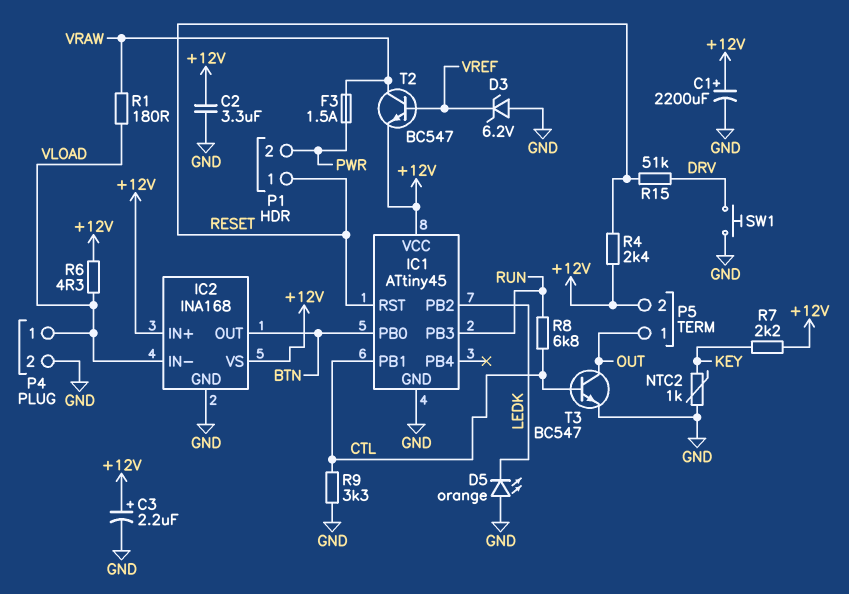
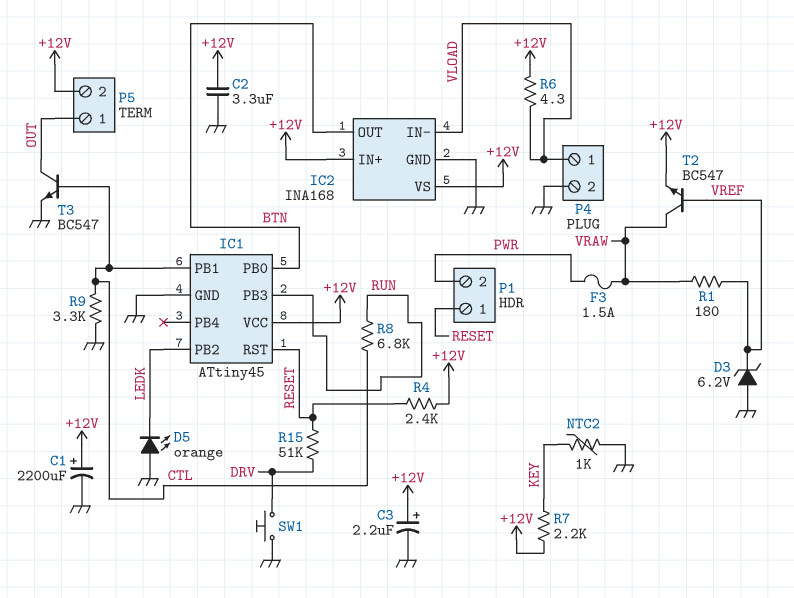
R1: 180 (VLOAD, VRAW) -> 180 (VRAW, VREF)

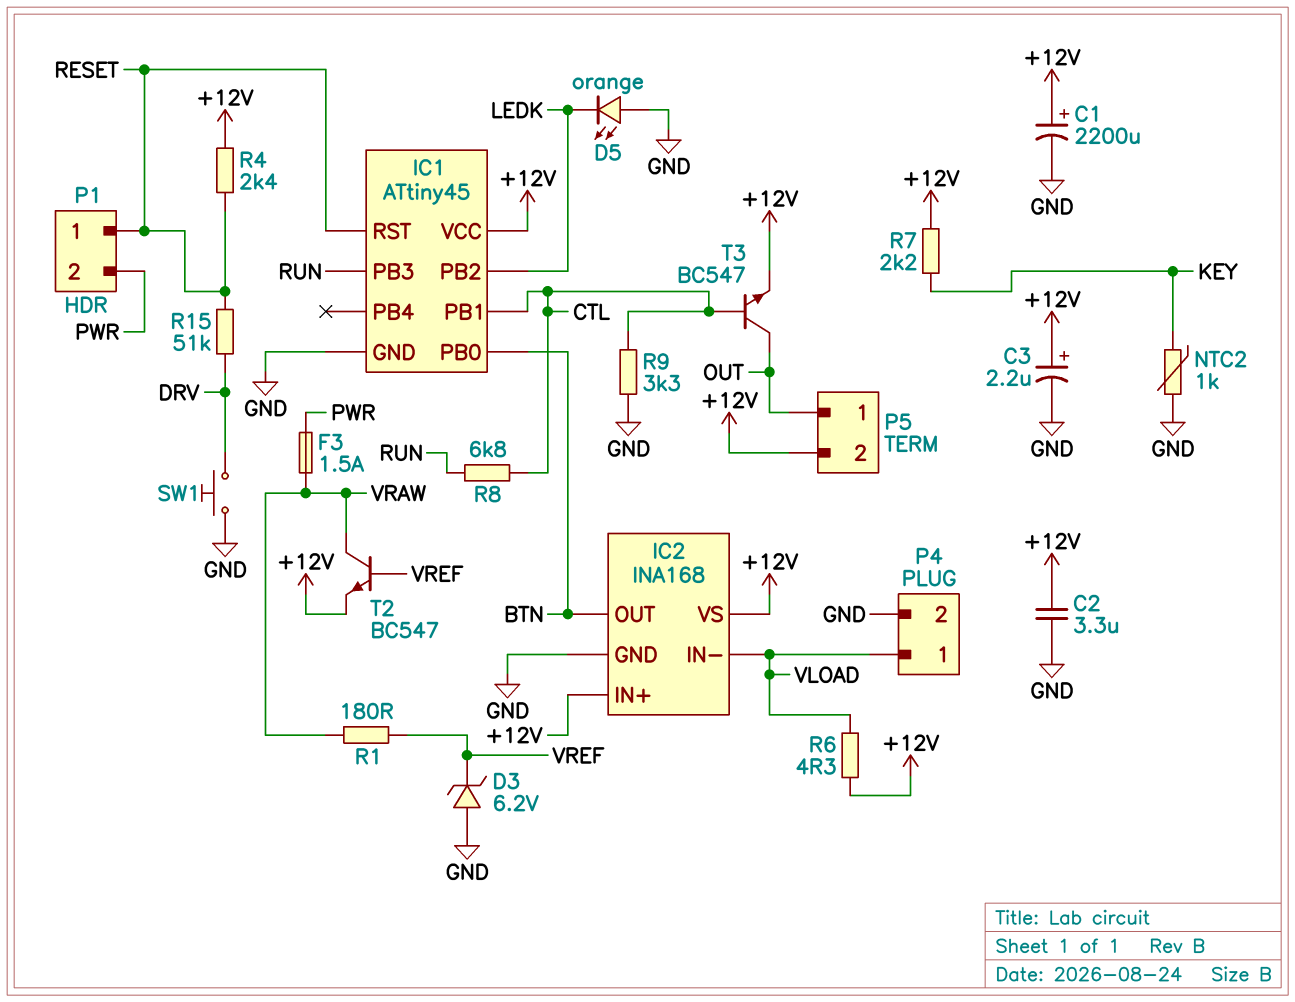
T3: NPN BC547 (B CTL, C OUT, E GND) -> NPN BC547 (B CTL, C OUT, E +12V)

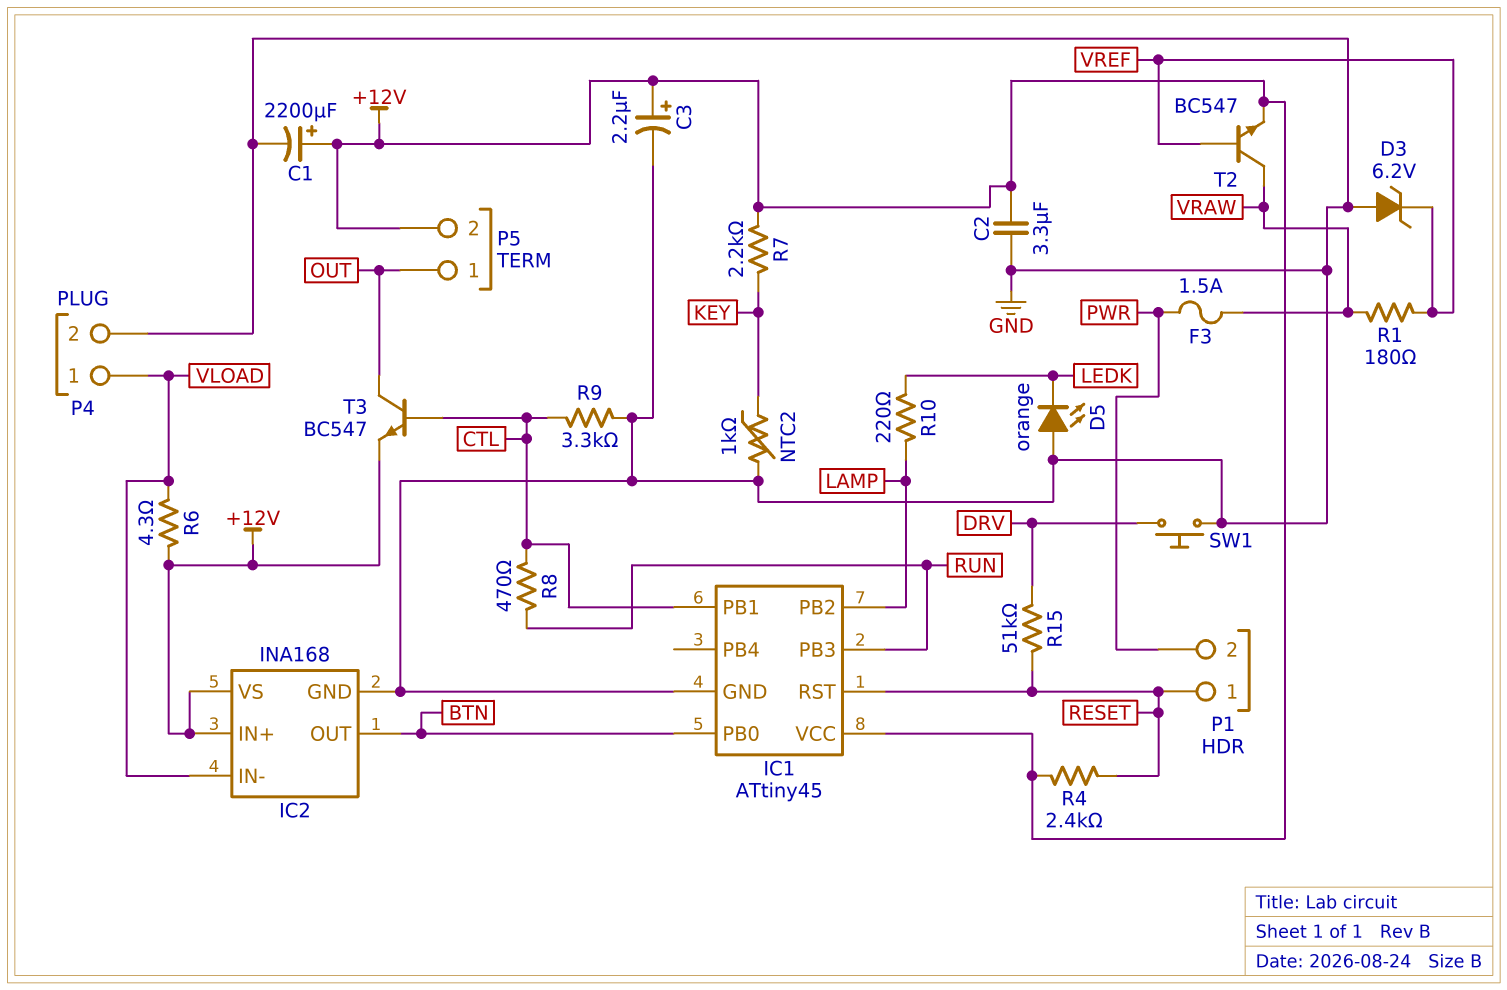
IC1 pin PB2: LEDK -> LAMP
R8: 6.8k (CTL, RUN) -> 470 (CTL, RUN)
R10: none -> 220 (LAMP, LEDK)

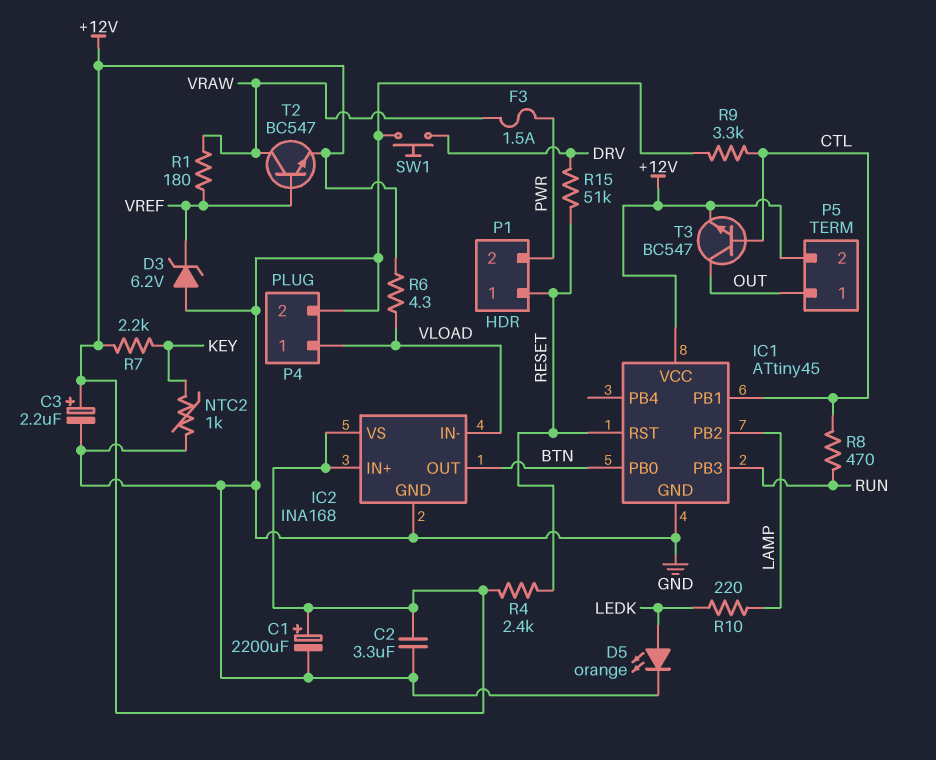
D5: LED orange (A GND, K LEDK) -> LED orange (A LEDK, K GND)

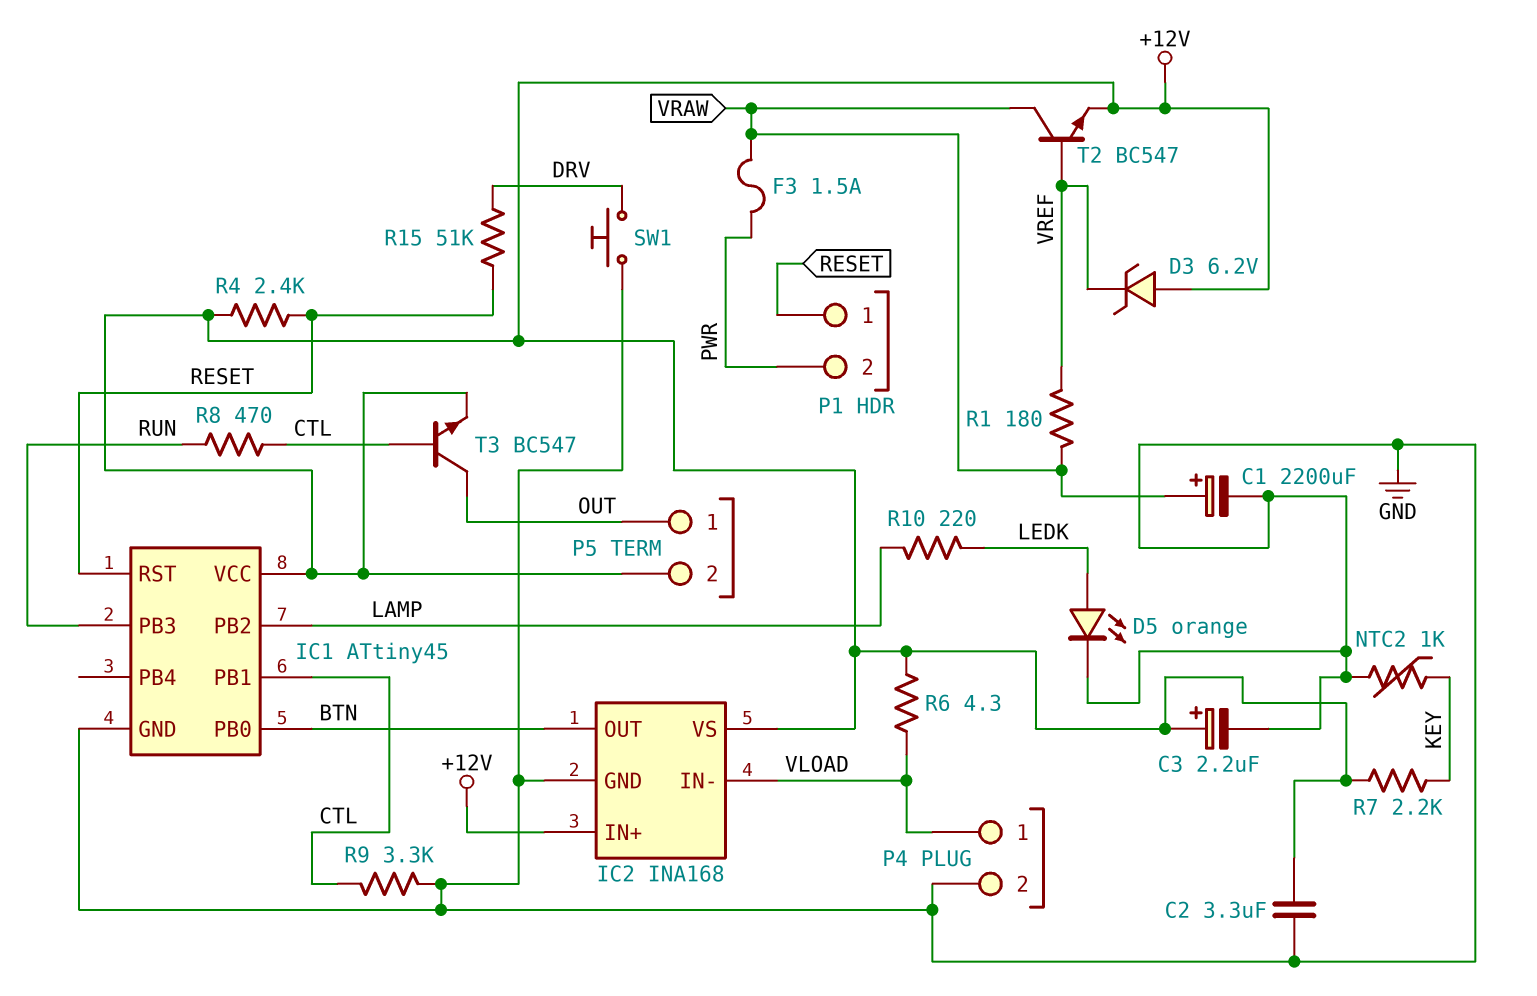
C1: 2200uF (plus +12V, minus GND) -> 2200uF (plus VRAW, minus GND)
D3: zener 6.2V (A GND, K VREF) -> zener 6.2V (A +12V, K VREF)

